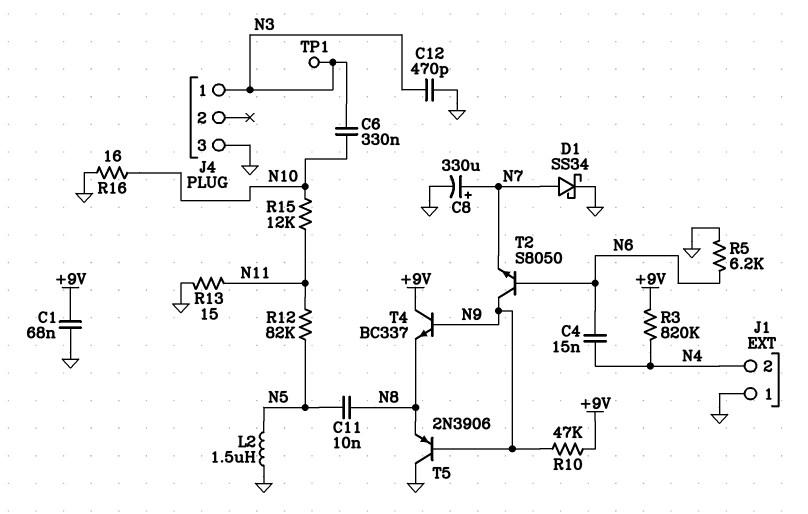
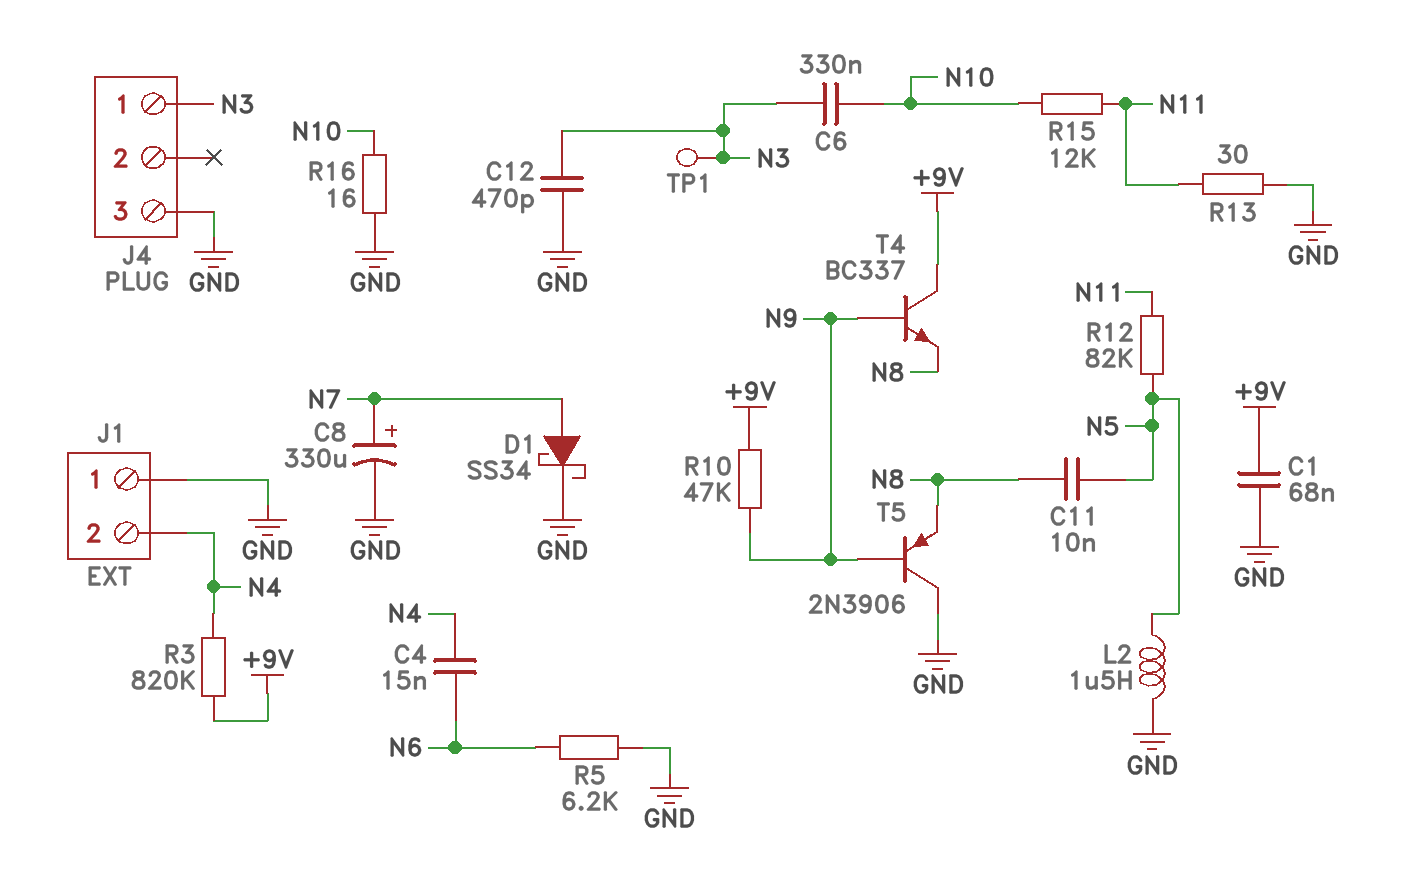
R13: 15 (GND, N11) -> 30 (GND, N11)
T2: NPN S8050 (B N6, C N9, E N7) -> none

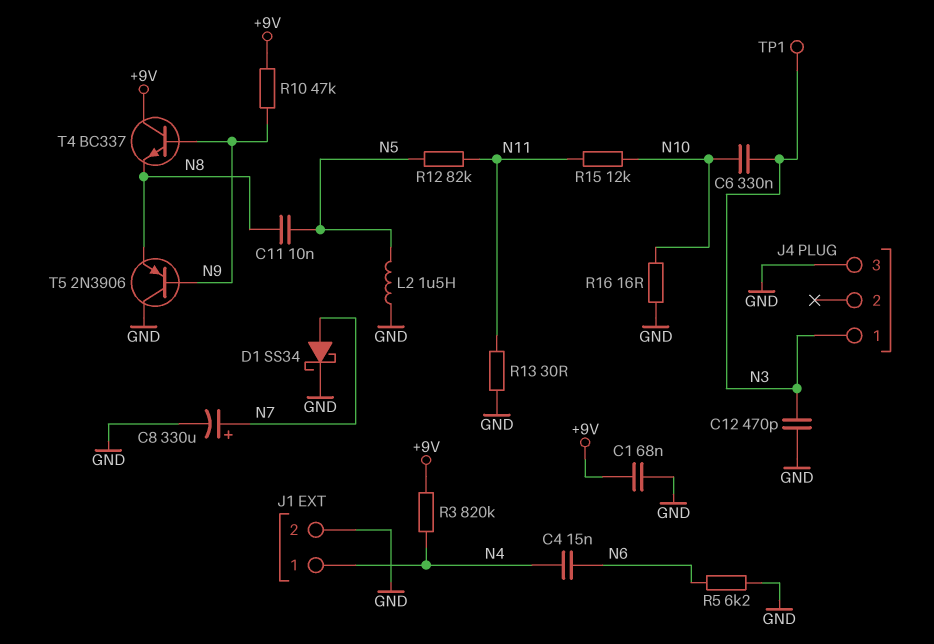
J1 pin 1: GND -> N4
J1 pin 2: N4 -> GND

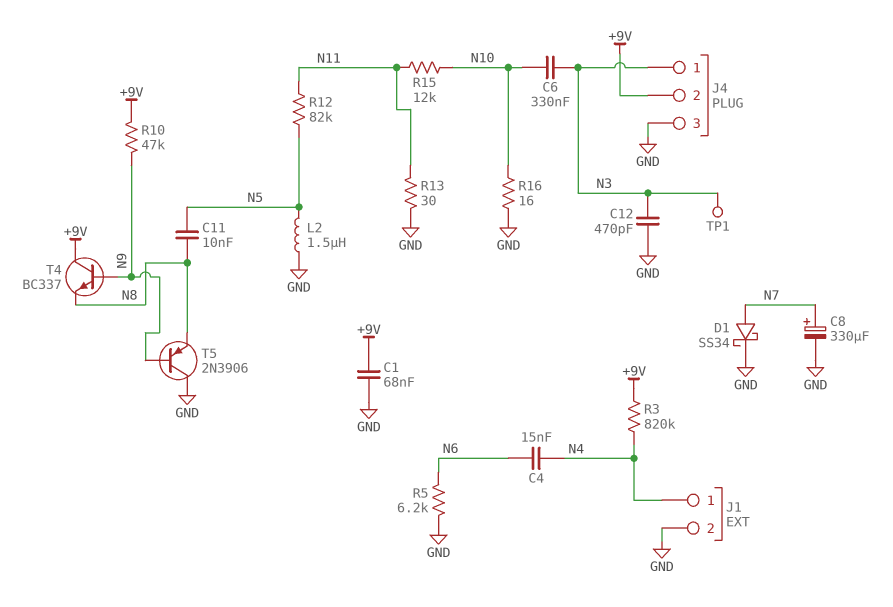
J4 pin 2: none -> +9V

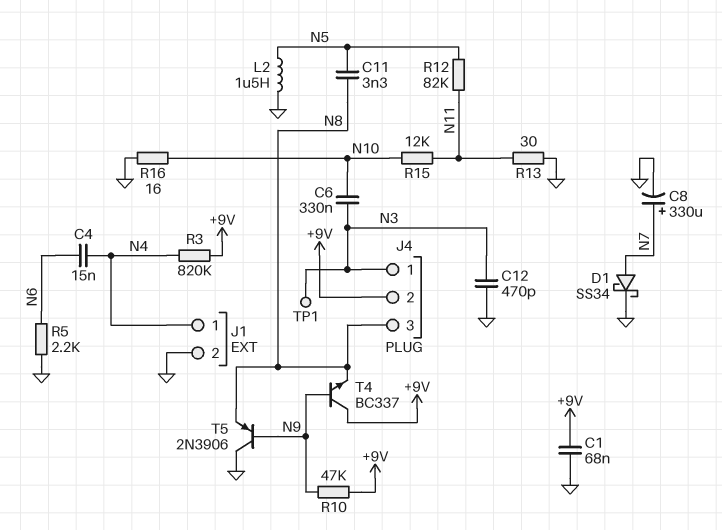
C11: 10nF (N5, N8) -> 3.3nF (N5, N8)
J4 pin 3: GND -> N8
R5: 6.2k (GND, N6) -> 2.2k (GND, N6)

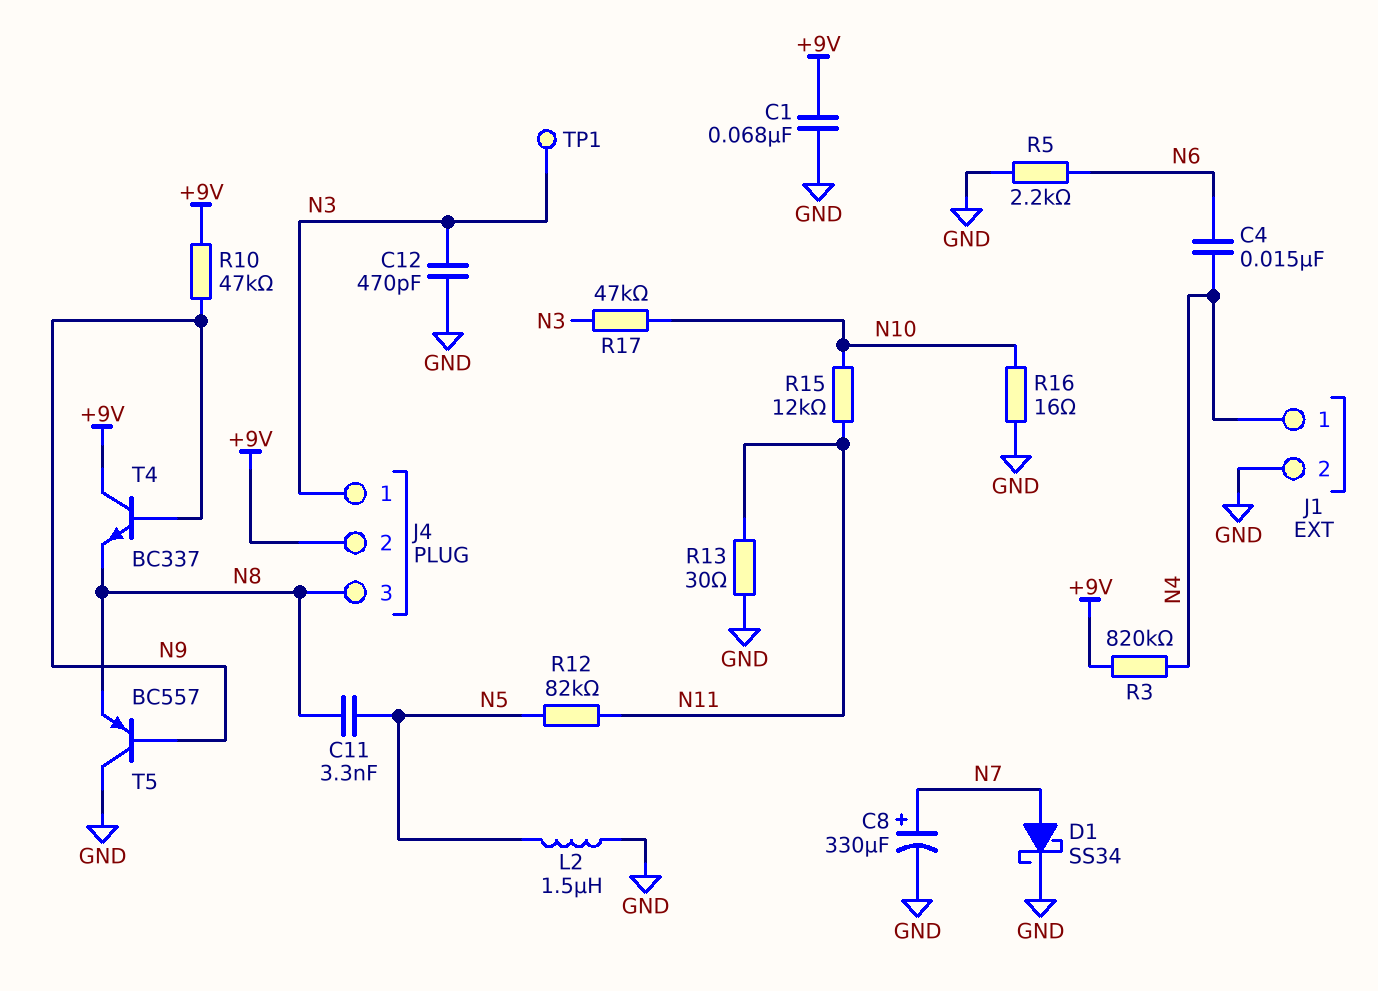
C6: 330nF (N3, N10) -> none
R17: none -> 47k (N3, N10)
T5: PNP 2N3906 (B N9, C GND, E N8) -> PNP BC557 (B N9, C GND, E N8)

